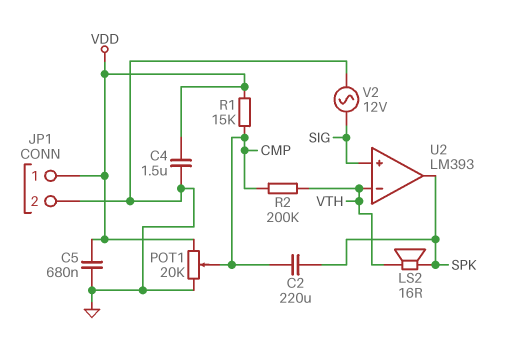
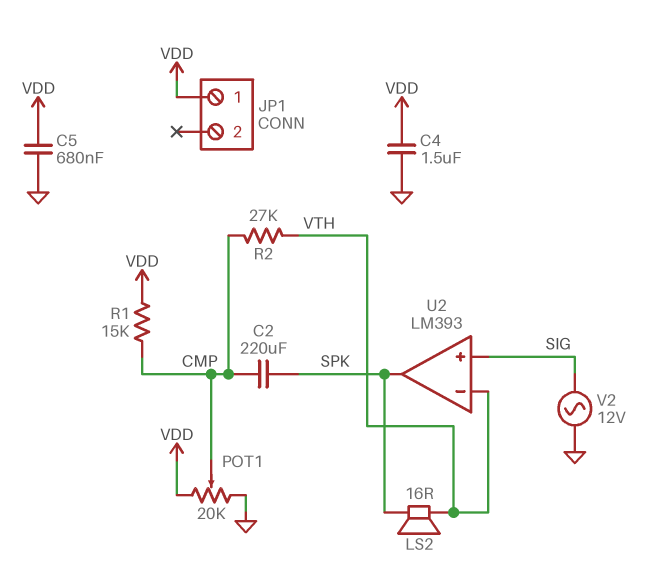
JP1 pin 2: GND -> none
R2: 200k (CMP, VTH) -> 27k (CMP, VTH)

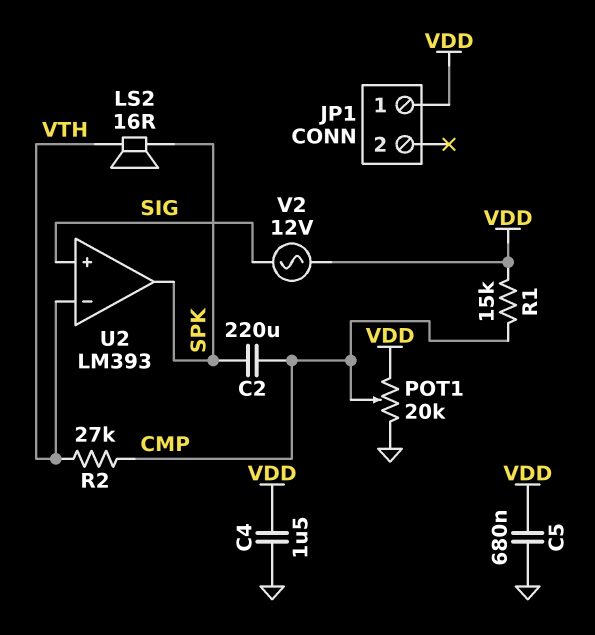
V2: AC 12V (GND, SIG) -> AC 12V (SIG, VDD)

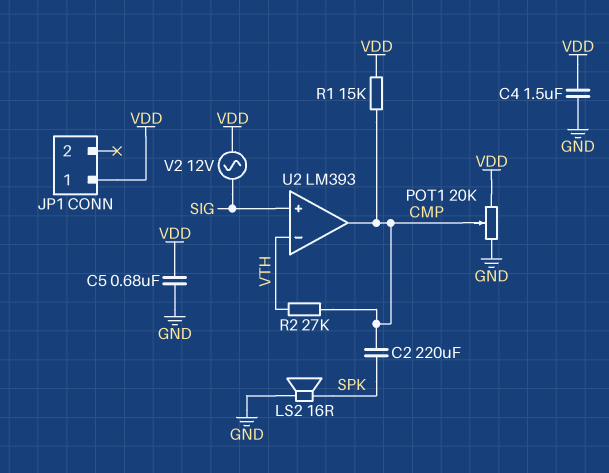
LS2: speaker 16R (SPK, VTH) -> speaker 16R (GND, SPK)
U2 pin out: SPK -> CMP

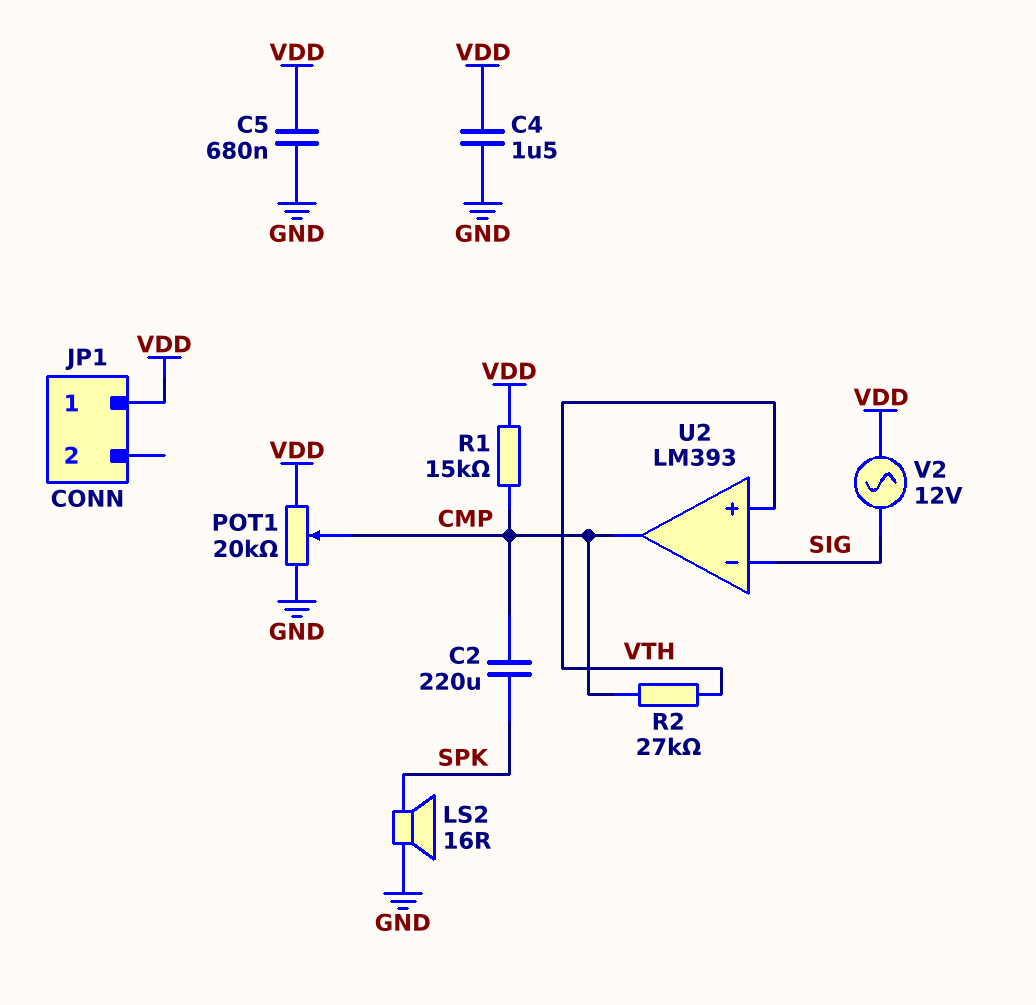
U2 pin in+: SIG -> VTH
U2 pin in-: VTH -> SIG

